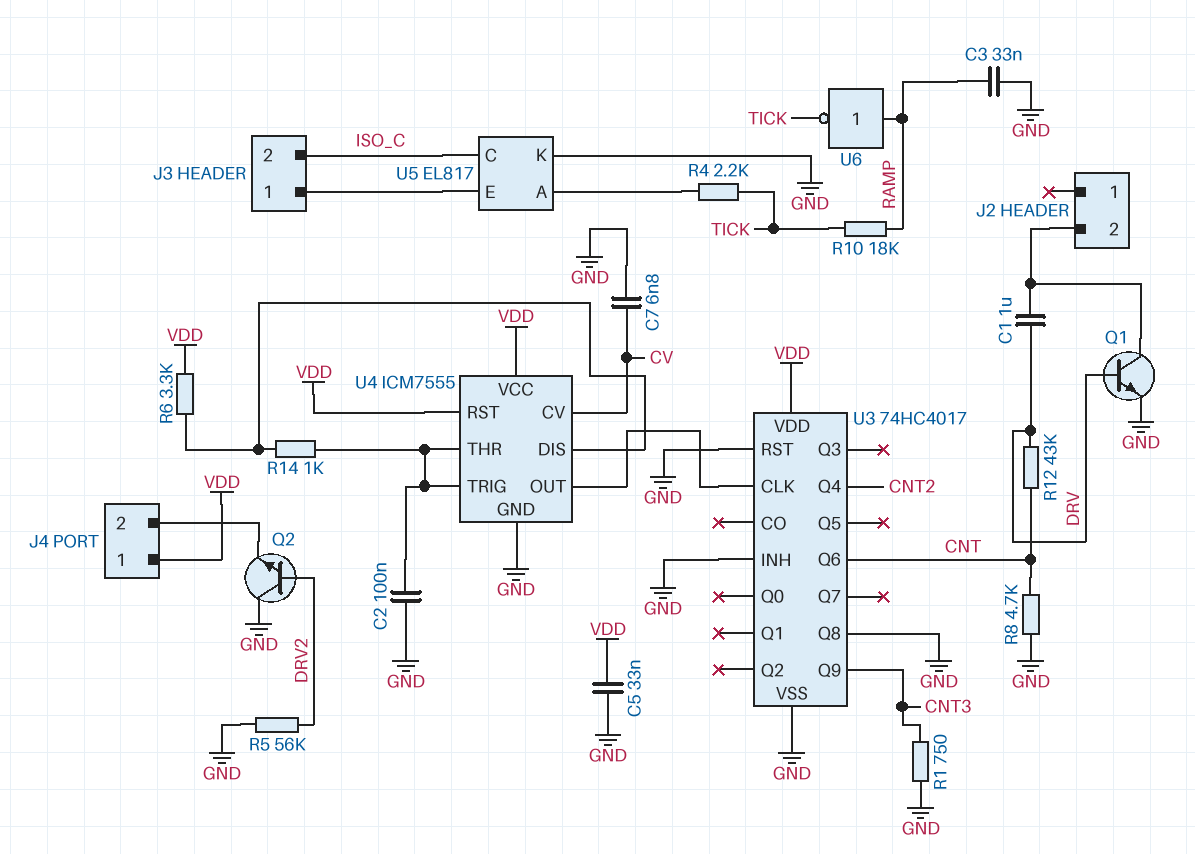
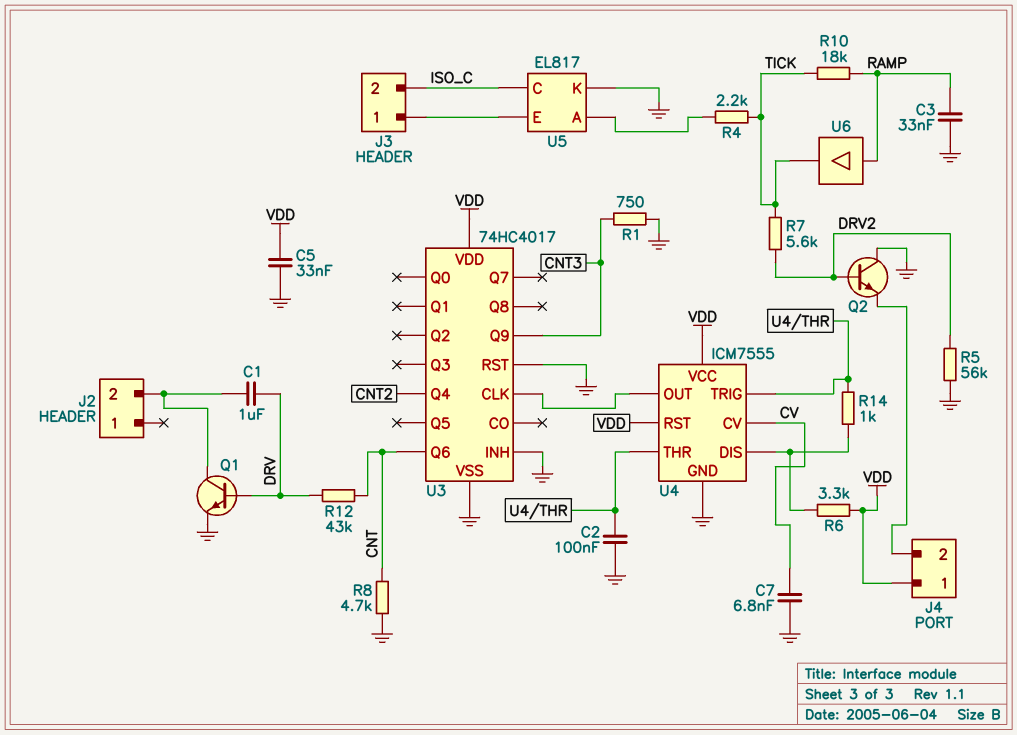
R7: none -> 5.6k (DRV2, TICK)
U3 pin Q8: GND -> none
U6: NOT (in RAMP, out TICK) -> buffer (in RAMP, out TICK)

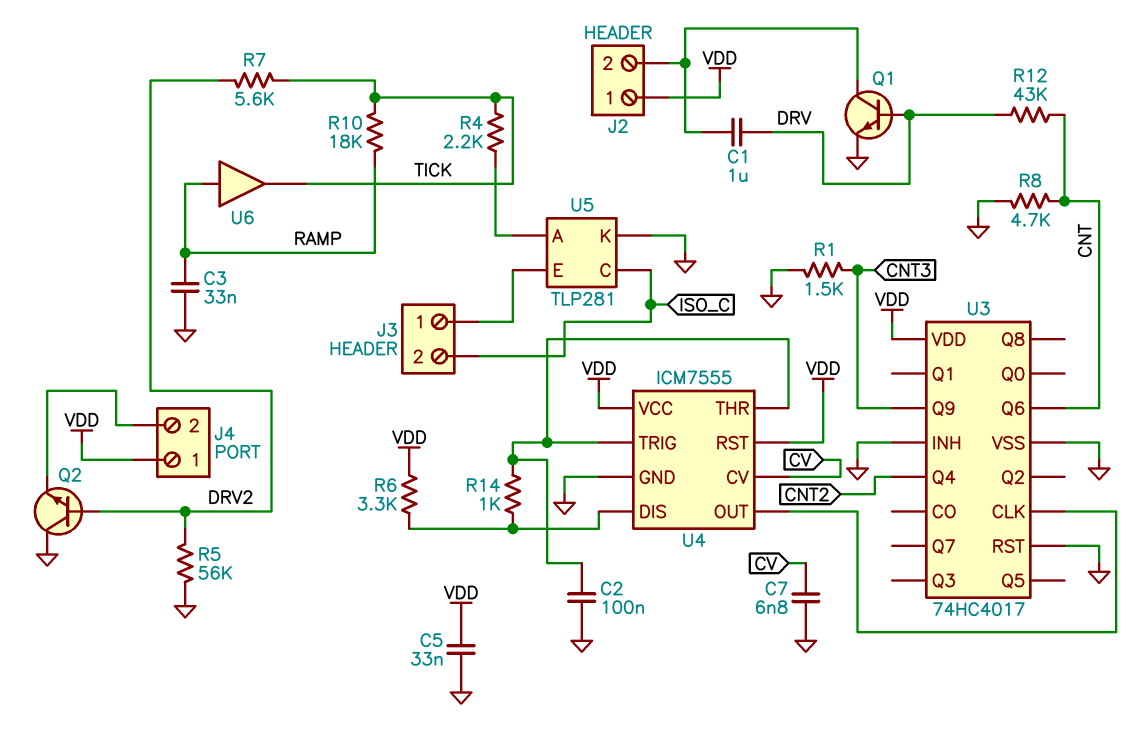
J2 pin 1: none -> VDD
R1: 750 (CNT3, GND) -> 1.5k (CNT3, GND)
U5: EL817 -> TLP281

